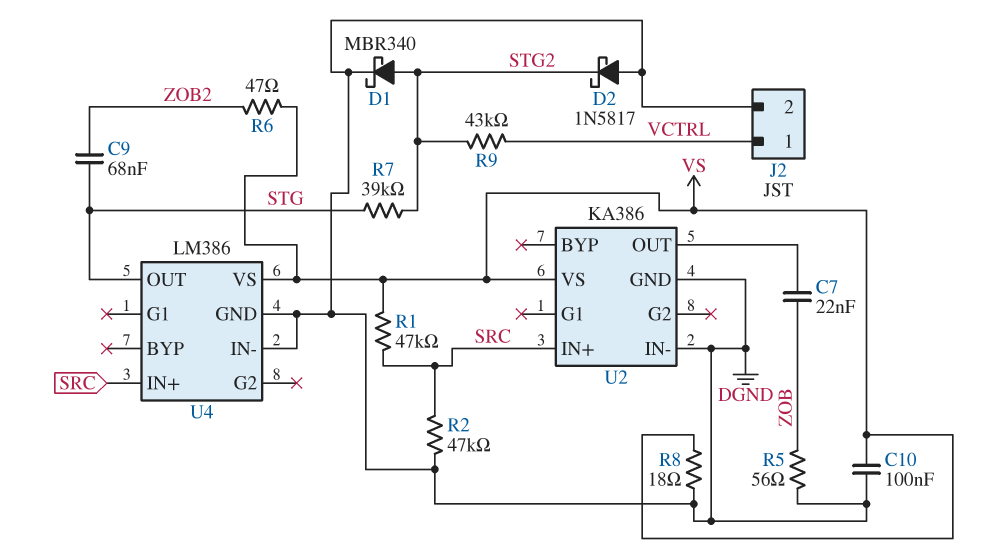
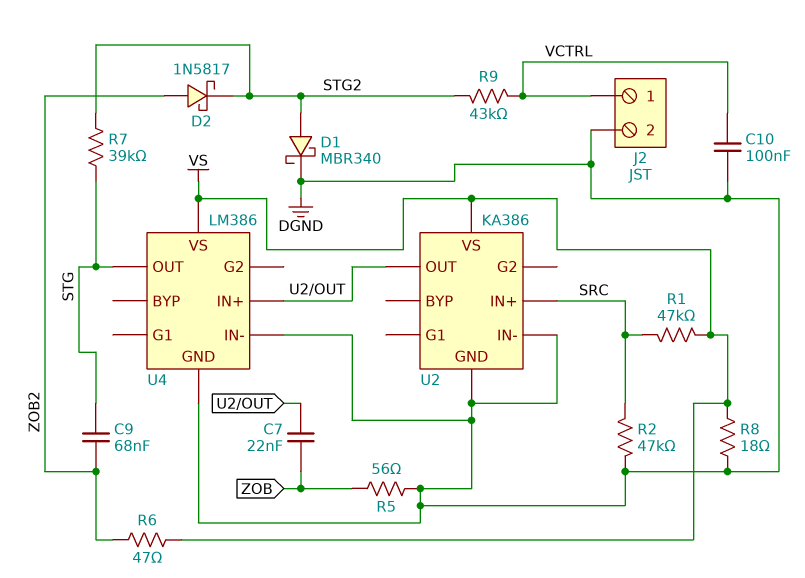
C10: 100nF (DGND, VS) -> 100nF (DGND, VCTRL)
D2: schottky 1N5817 (A DGND, K STG2) -> schottky 1N5817 (A ZOB2, K STG2)
U4 pin IN+: SRC -> U2/OUT

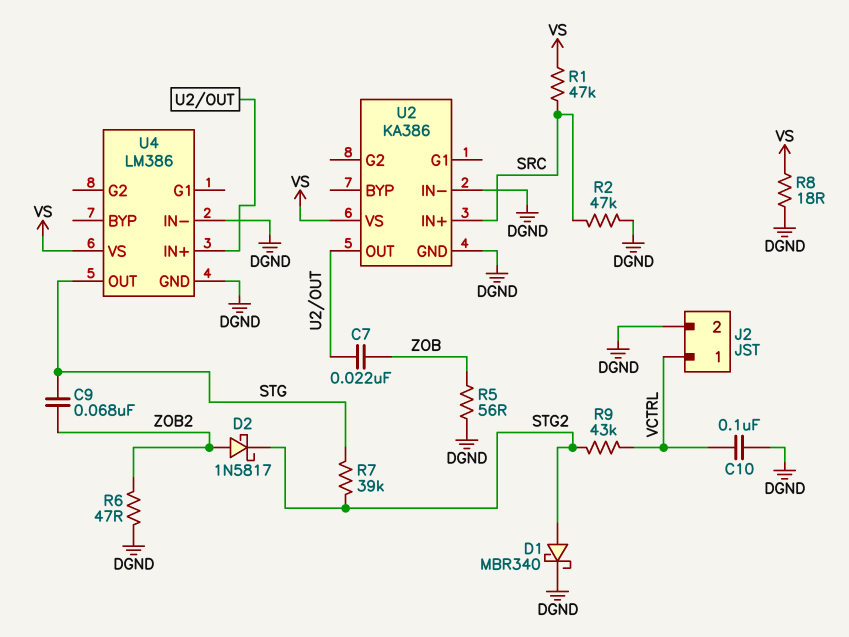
R6: 47 (VS, ZOB2) -> 47 (DGND, ZOB2)

